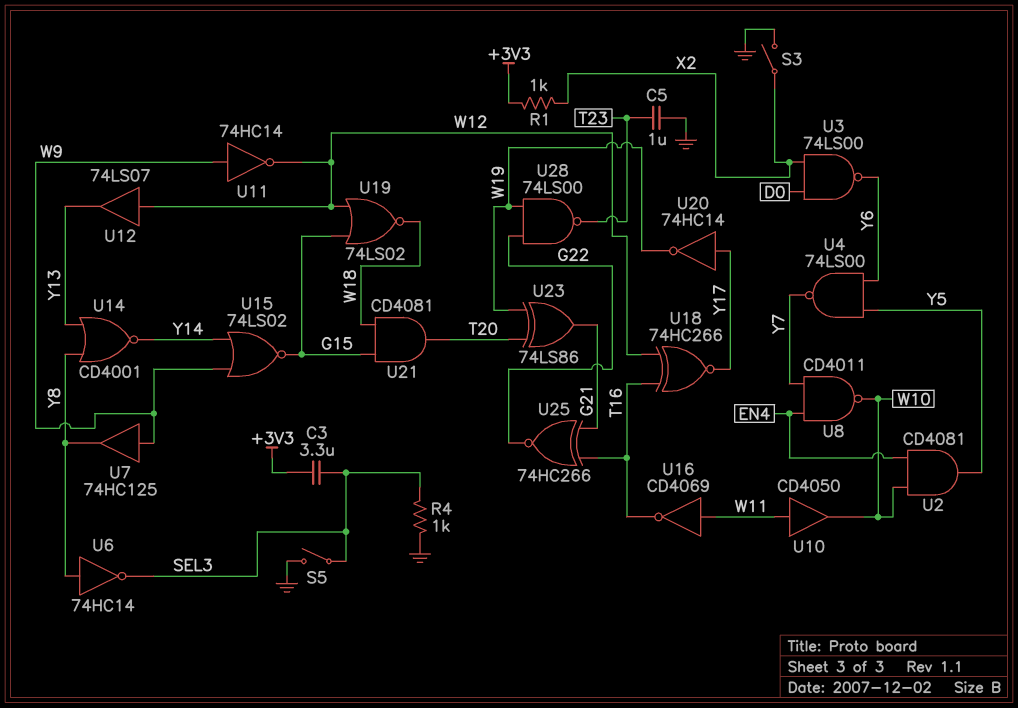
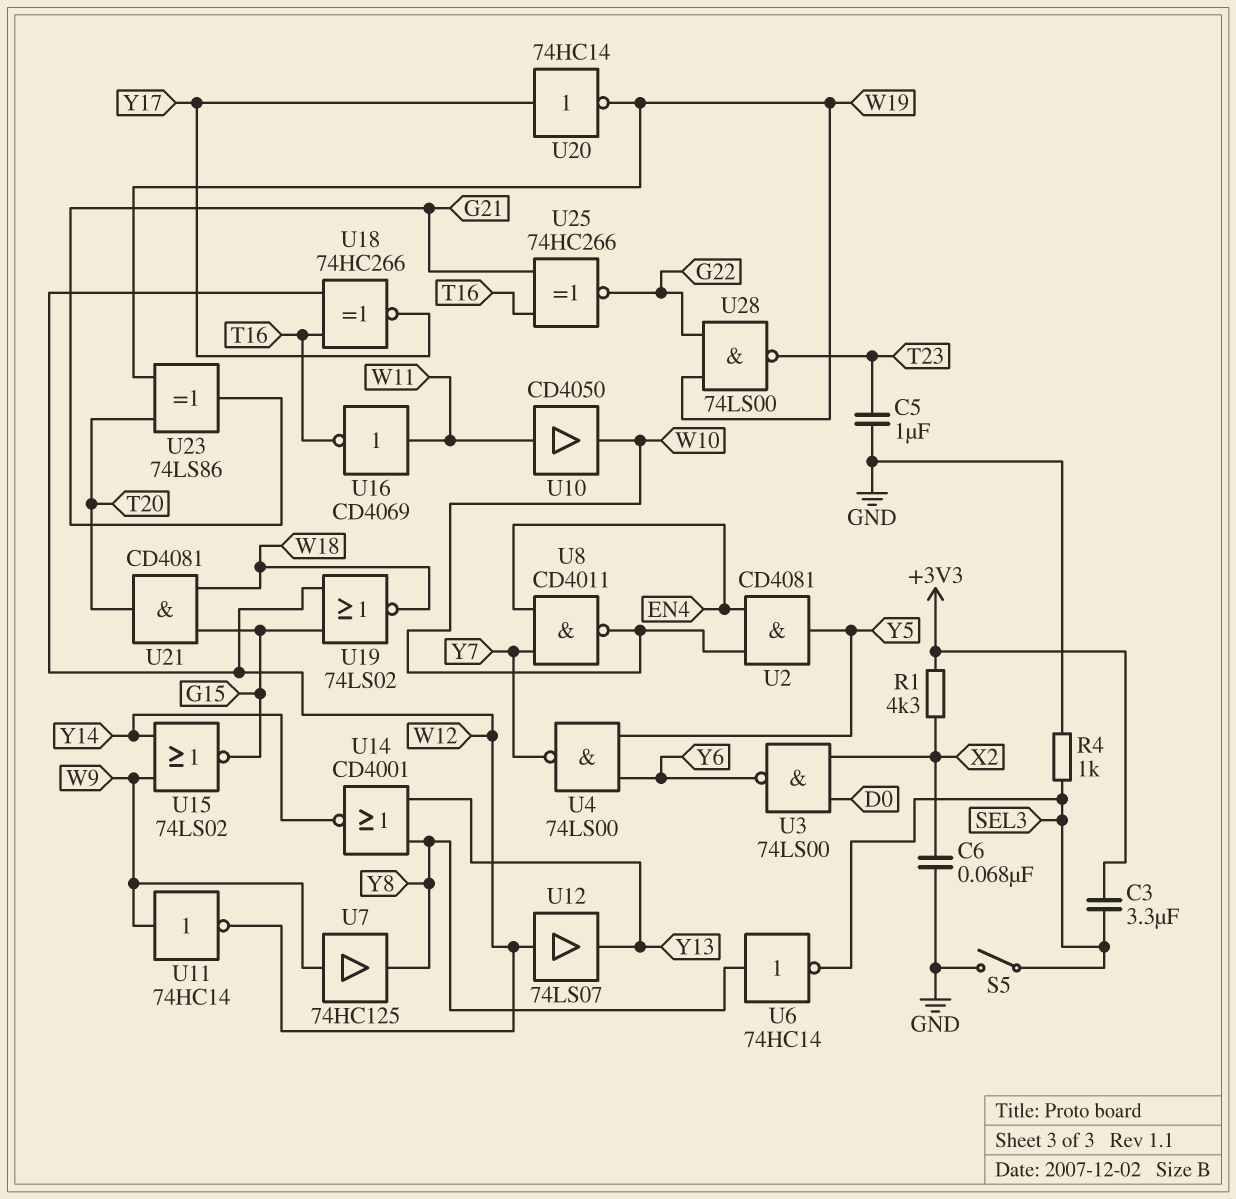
C6: none -> 68nF (GND, X2)
R1: 1k (+3V3, X2) -> 4.3k (+3V3, X2)
S3: switch (GND, X2) -> none

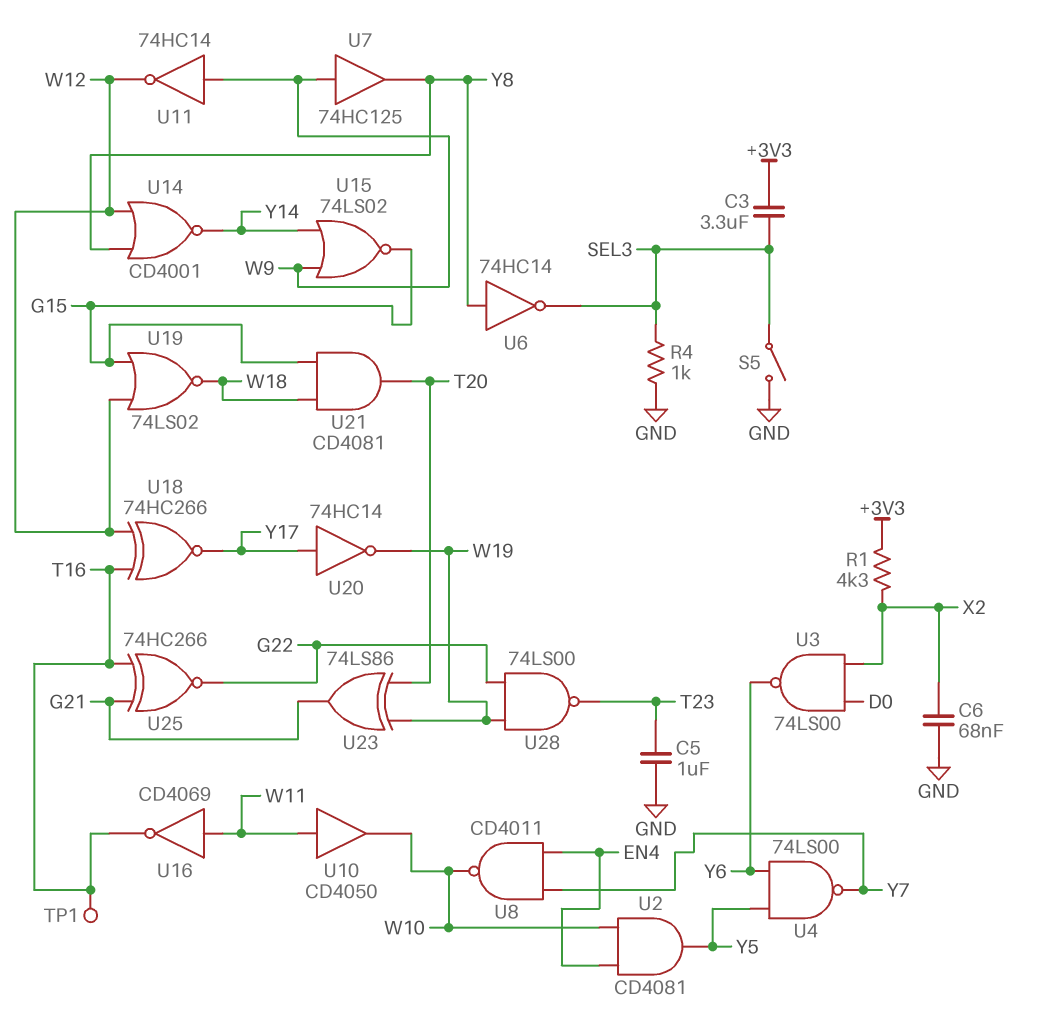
TP1: none -> test point (T16)
U12: buffer 74LS07 (in W12, out Y13) -> none
U14: NOR CD4001 (in Y8, in Y13, out Y14) -> NOR CD4001 (in W12, in Y8, out Y14)

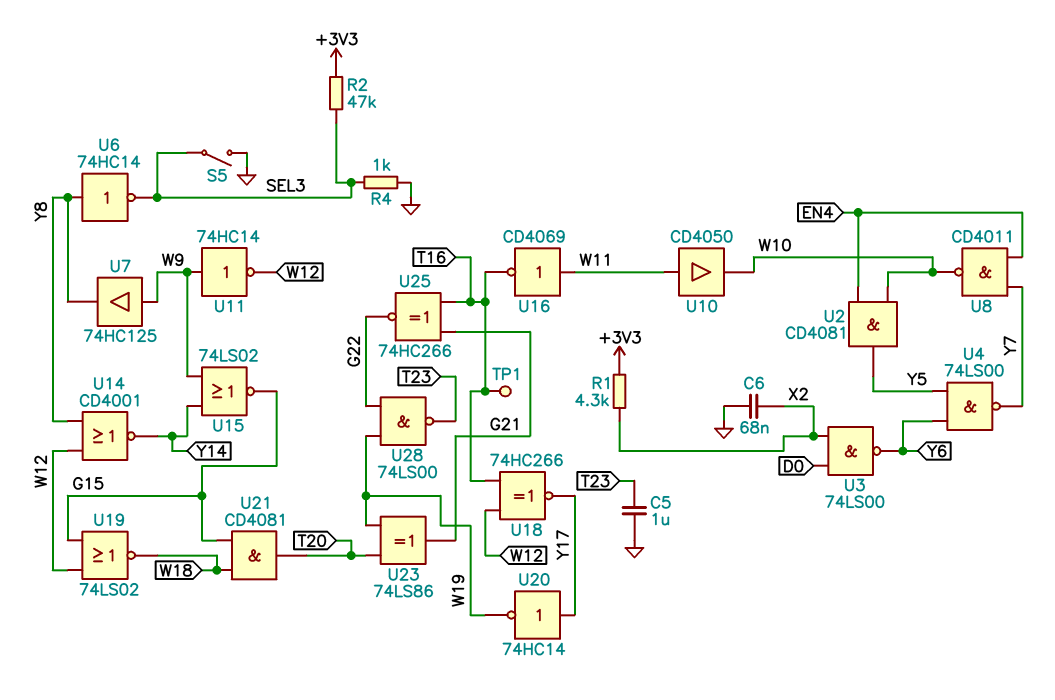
C3: 3.3uF (+3V3, SEL3) -> none
R2: none -> 47k (+3V3, SEL3)

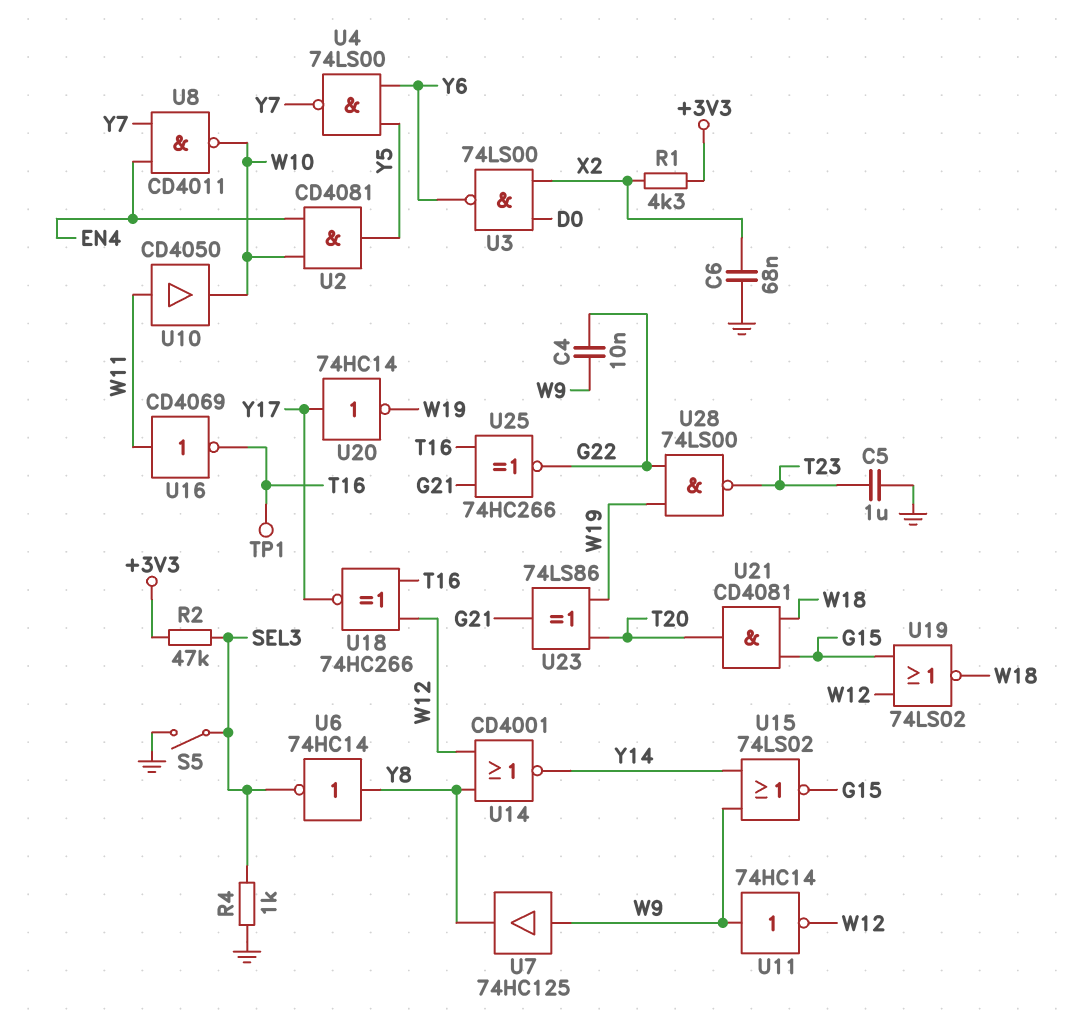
C4: none -> 10nF (G22, W9)

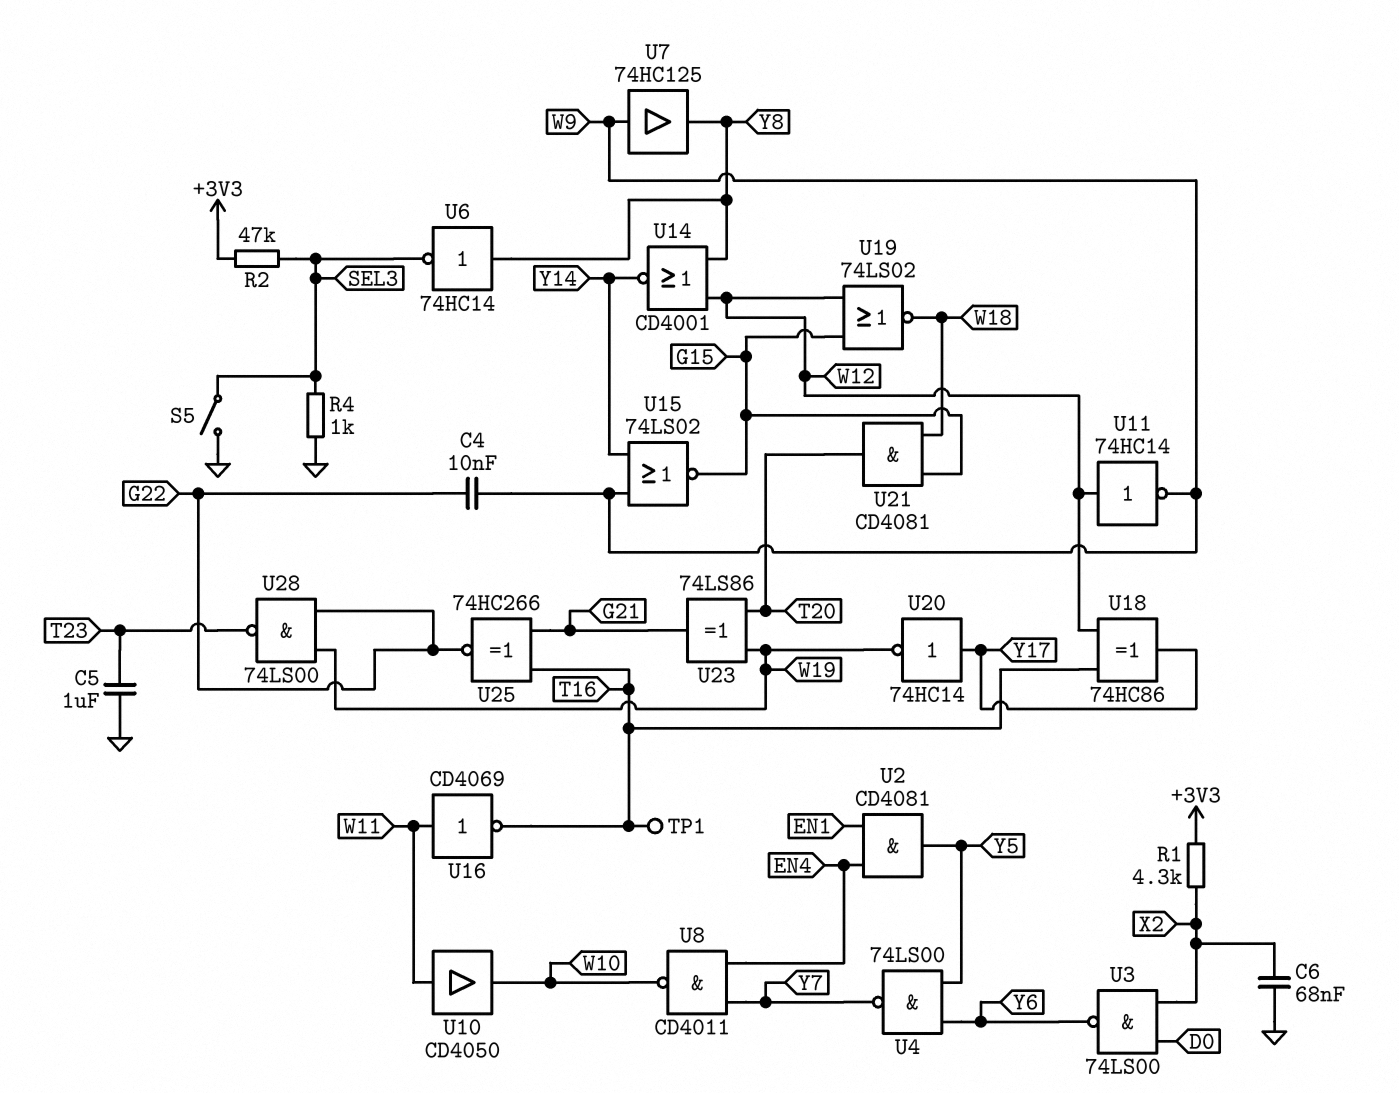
U2: AND CD4081 (in EN4, in W10, out Y5) -> AND CD4081 (in EN1, in EN4, out Y5)
U11: NOT 74HC14 (in W9, out W12) -> NOT 74HC14 (in W12, out W9)
U18: XNOR 74HC266 (in T16, in W12, out Y17) -> XOR 74HC86 (in T16, in W12, out Y17)

